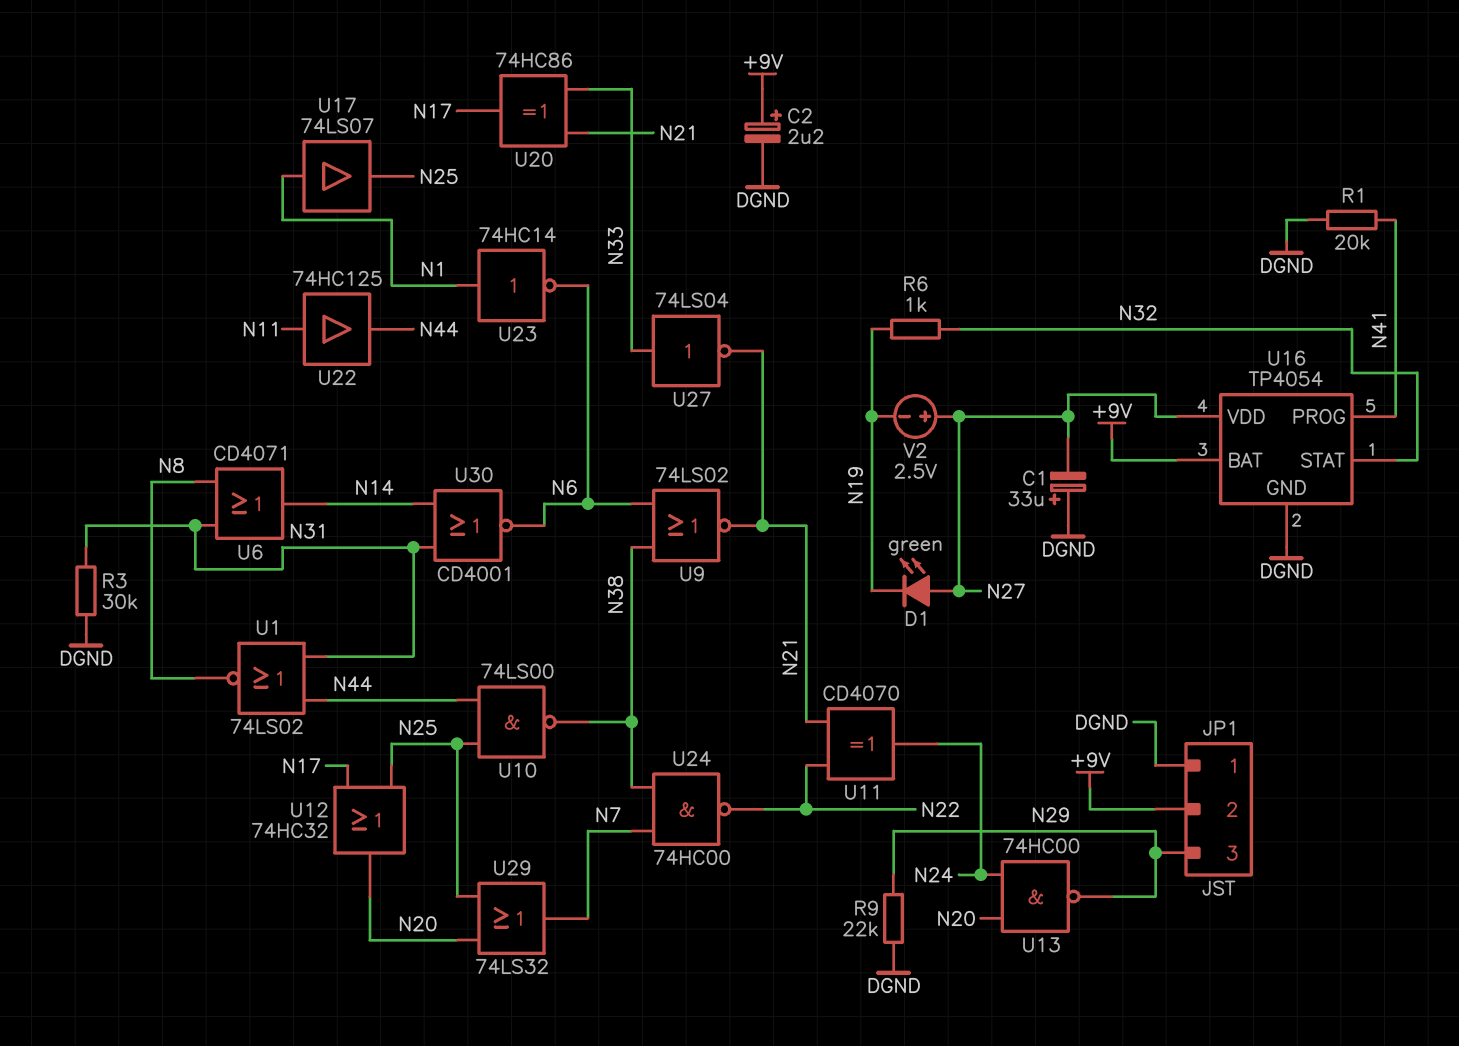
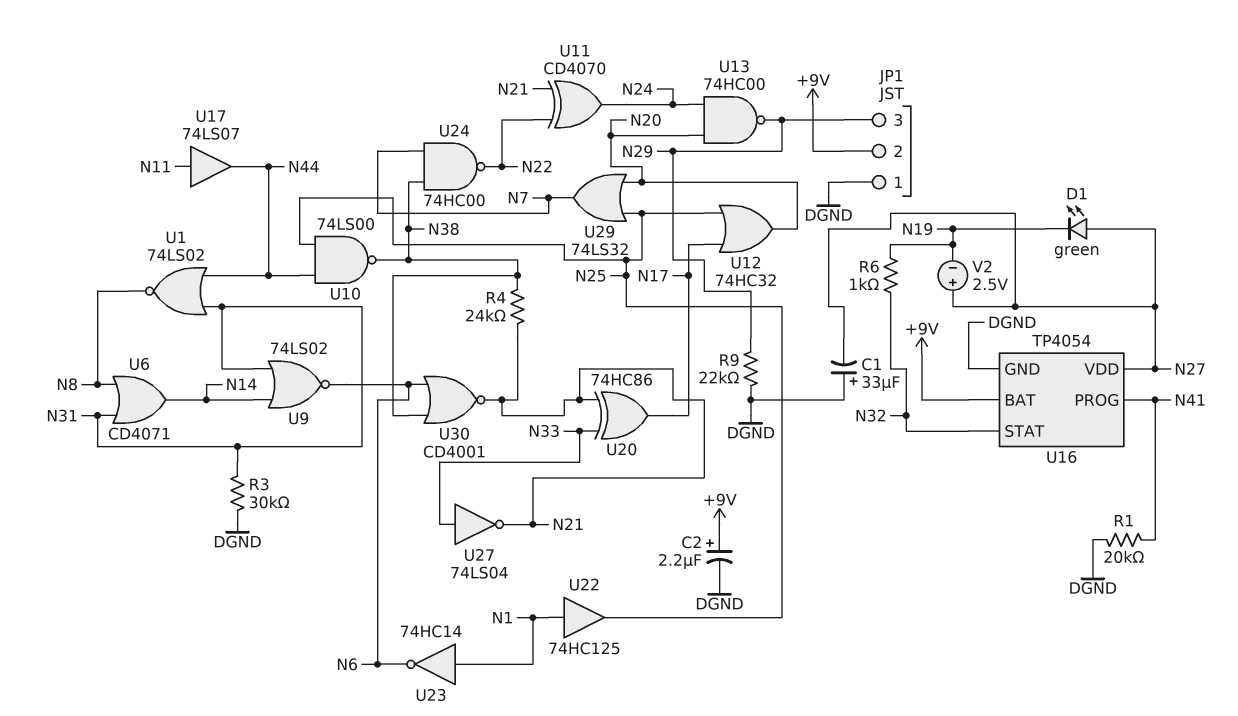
R4: none -> 24k (N21, N38)
U9: NOR 74LS02 (in N6, in N38, out N21) -> NOR 74LS02 (in N14, in N31, out N6)
U17: buffer 74LS07 (in N1, out N25) -> buffer 74LS07 (in N11, out N44)
U22: buffer 74HC125 (in N11, out N44) -> buffer 74HC125 (in N1, out N25)
U30: NOR CD4001 (in N14, in N31, out N6) -> NOR CD4001 (in N6, in N38, out N21)

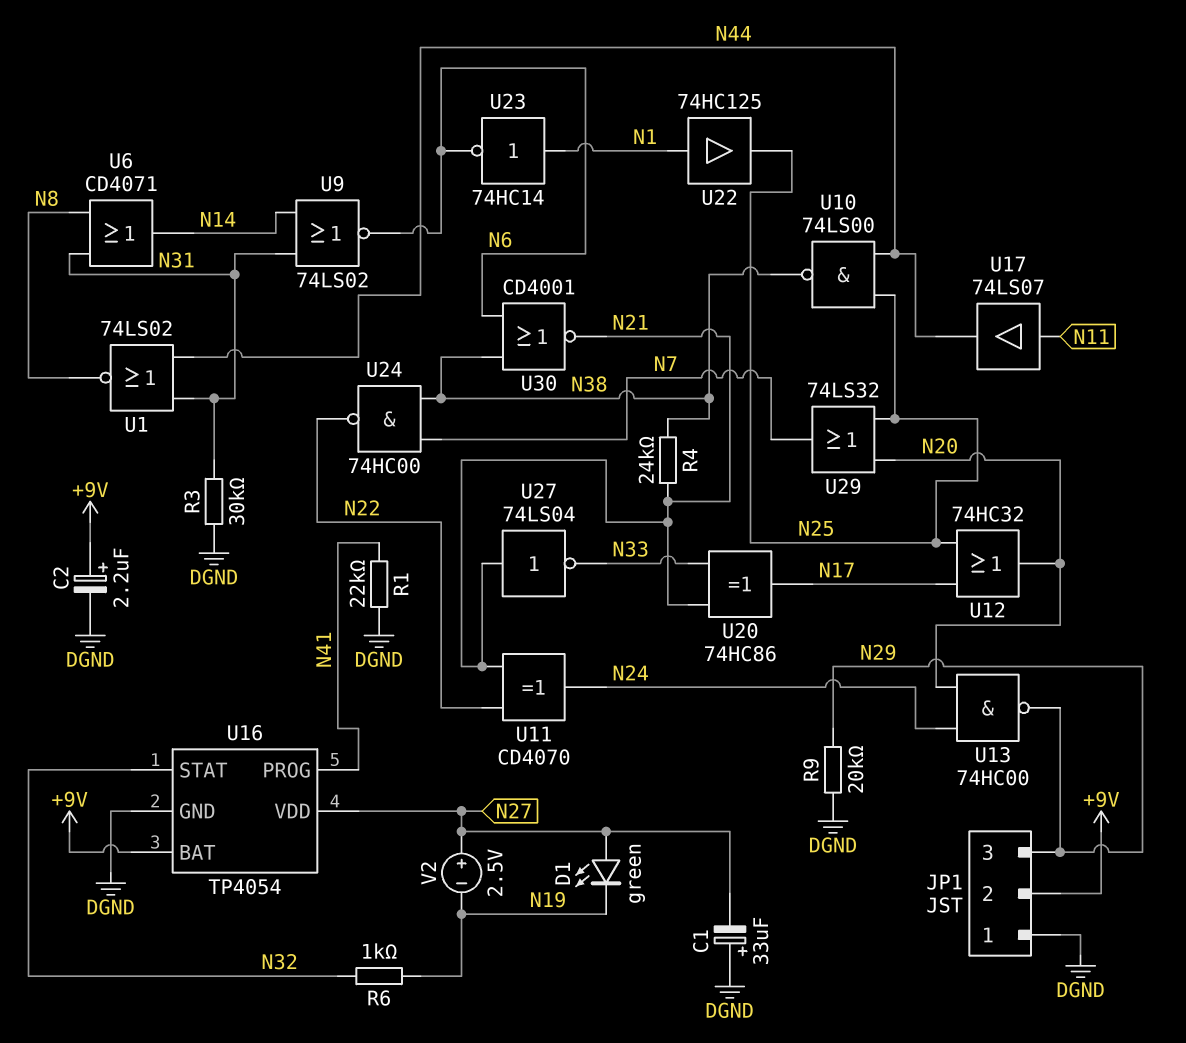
R1: 20k (DGND, N41) -> 22k (DGND, N41)
R9: 22k (DGND, N29) -> 20k (DGND, N29)
U27: NOT 74LS04 (in N33, out N21) -> NOT 74LS04 (in N21, out N33)

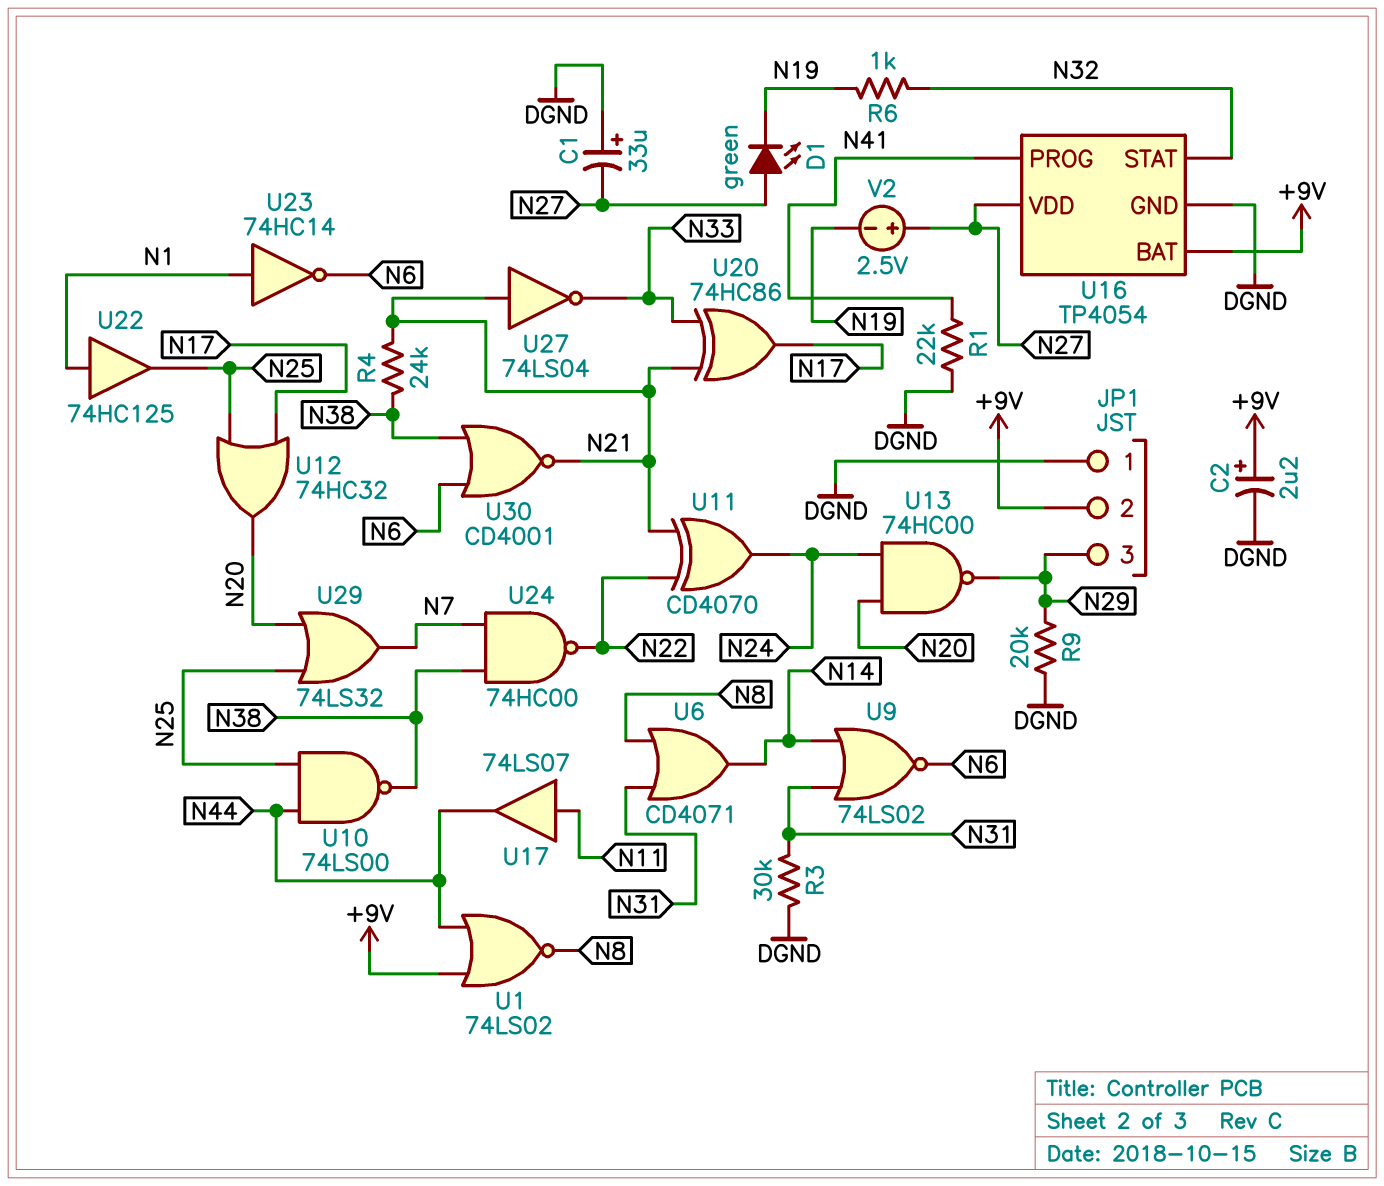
U1: NOR 74LS02 (in N31, in N44, out N8) -> NOR 74LS02 (in +9V, in N44, out N8)

